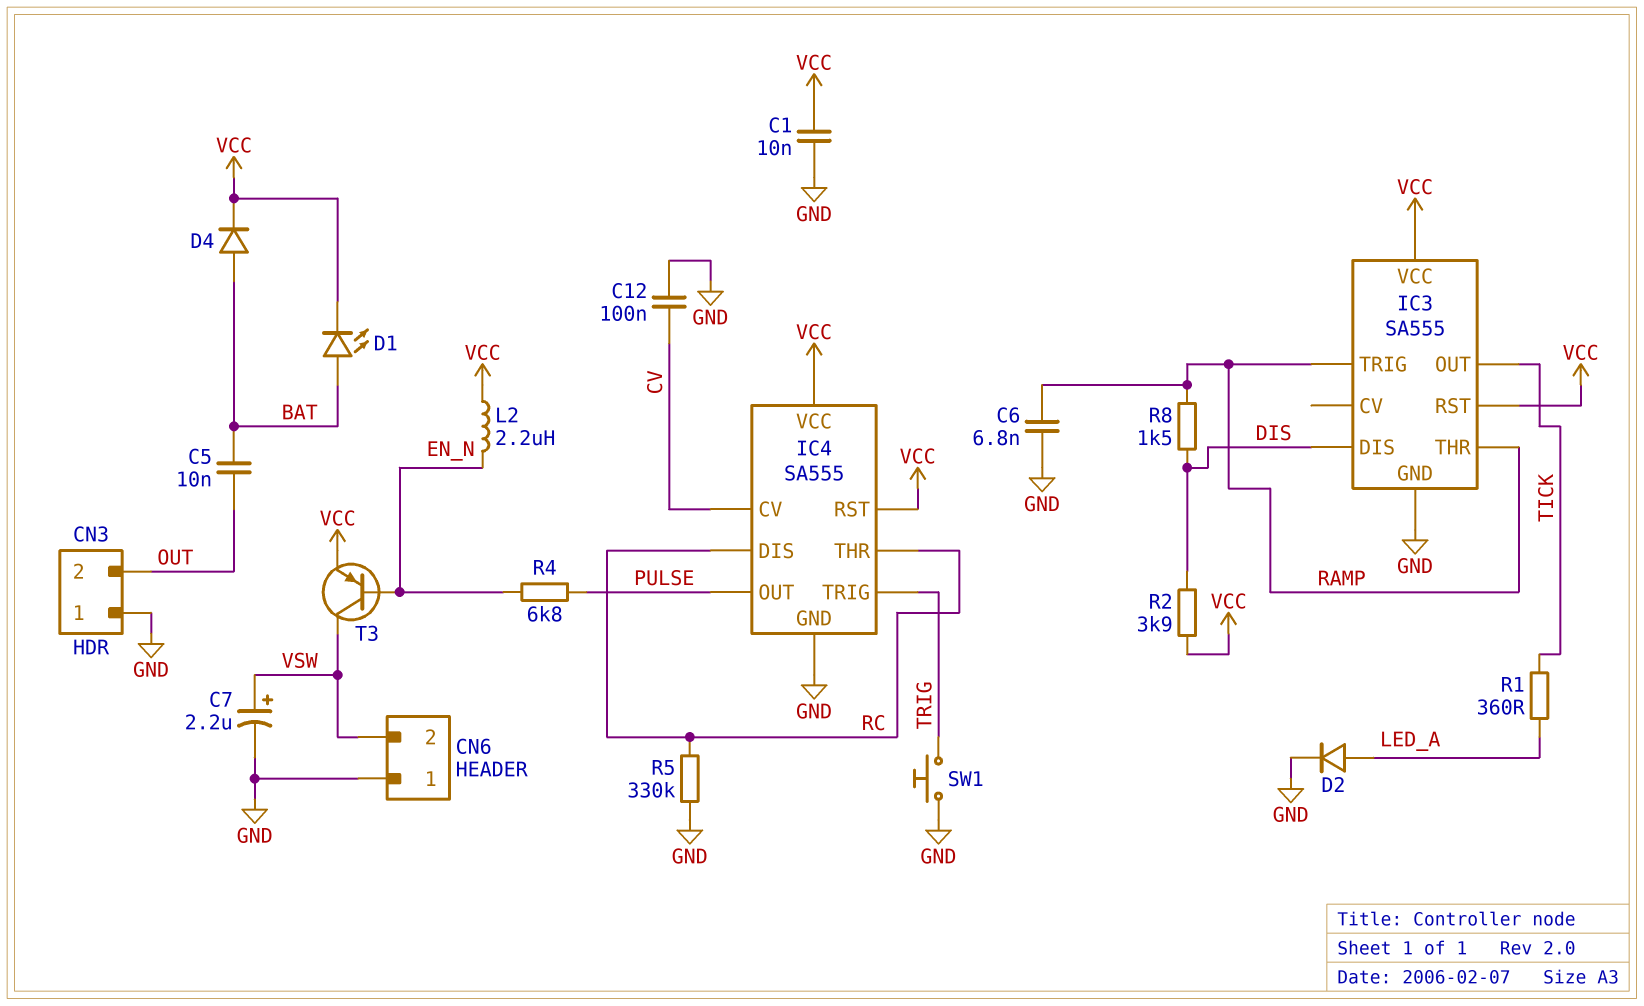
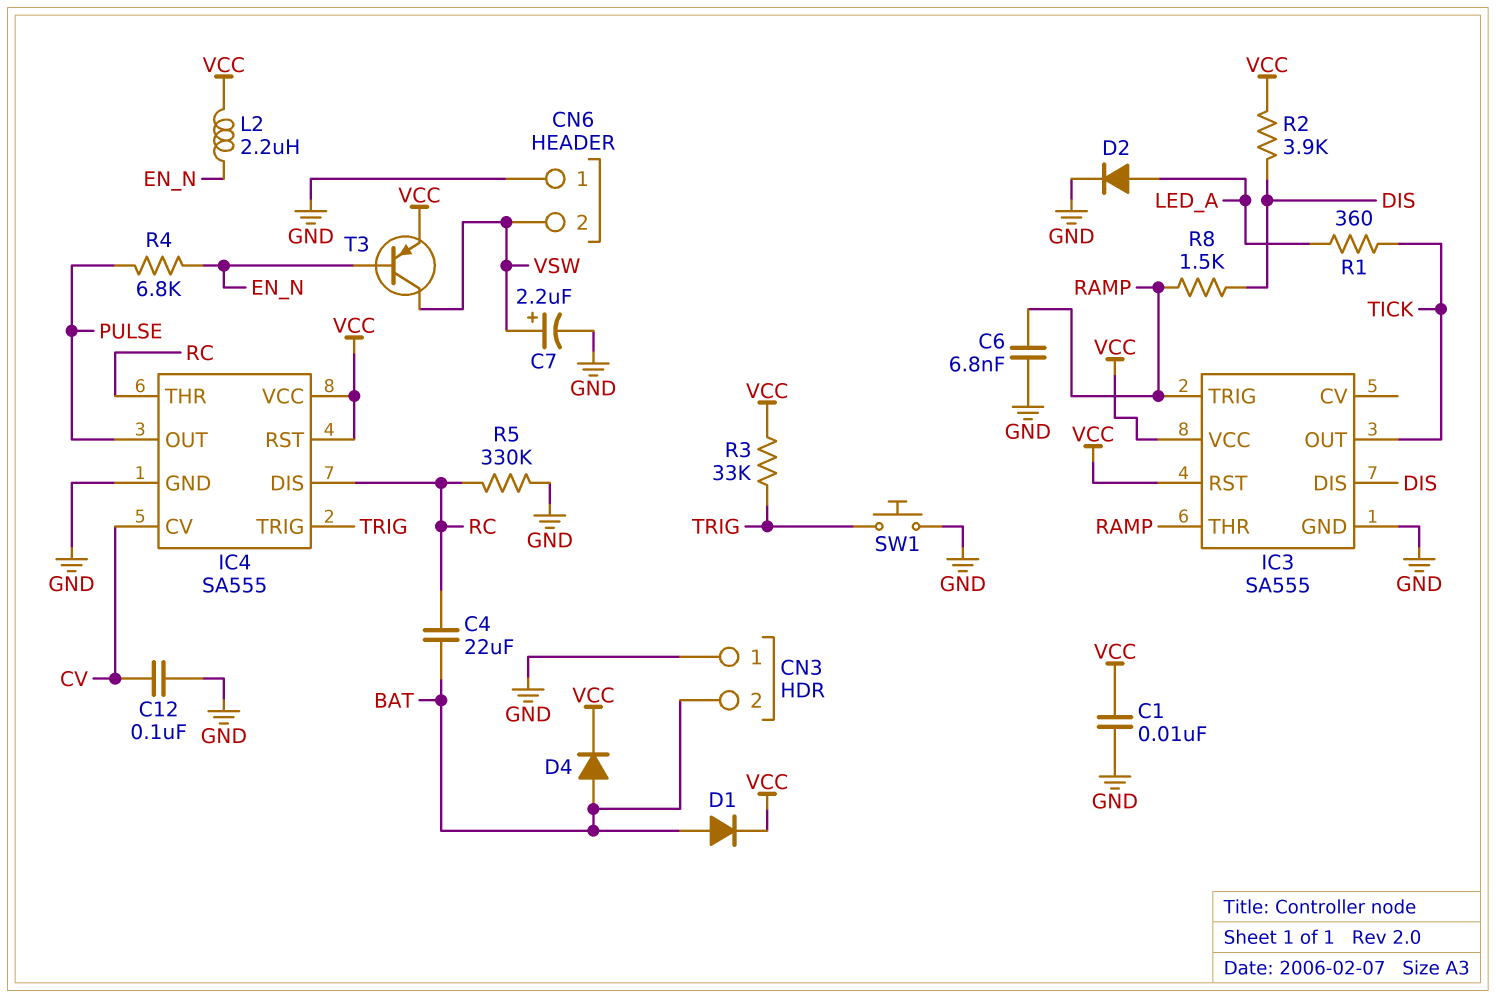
C4: none -> 22uF (BAT, RC)
C5: 10nF (BAT, OUT) -> none
CN3 pin 2: OUT -> BAT
D1: LED (A BAT, K VCC) -> diode (A BAT, K VCC)
R3: none -> 33k (TRIG, VCC)

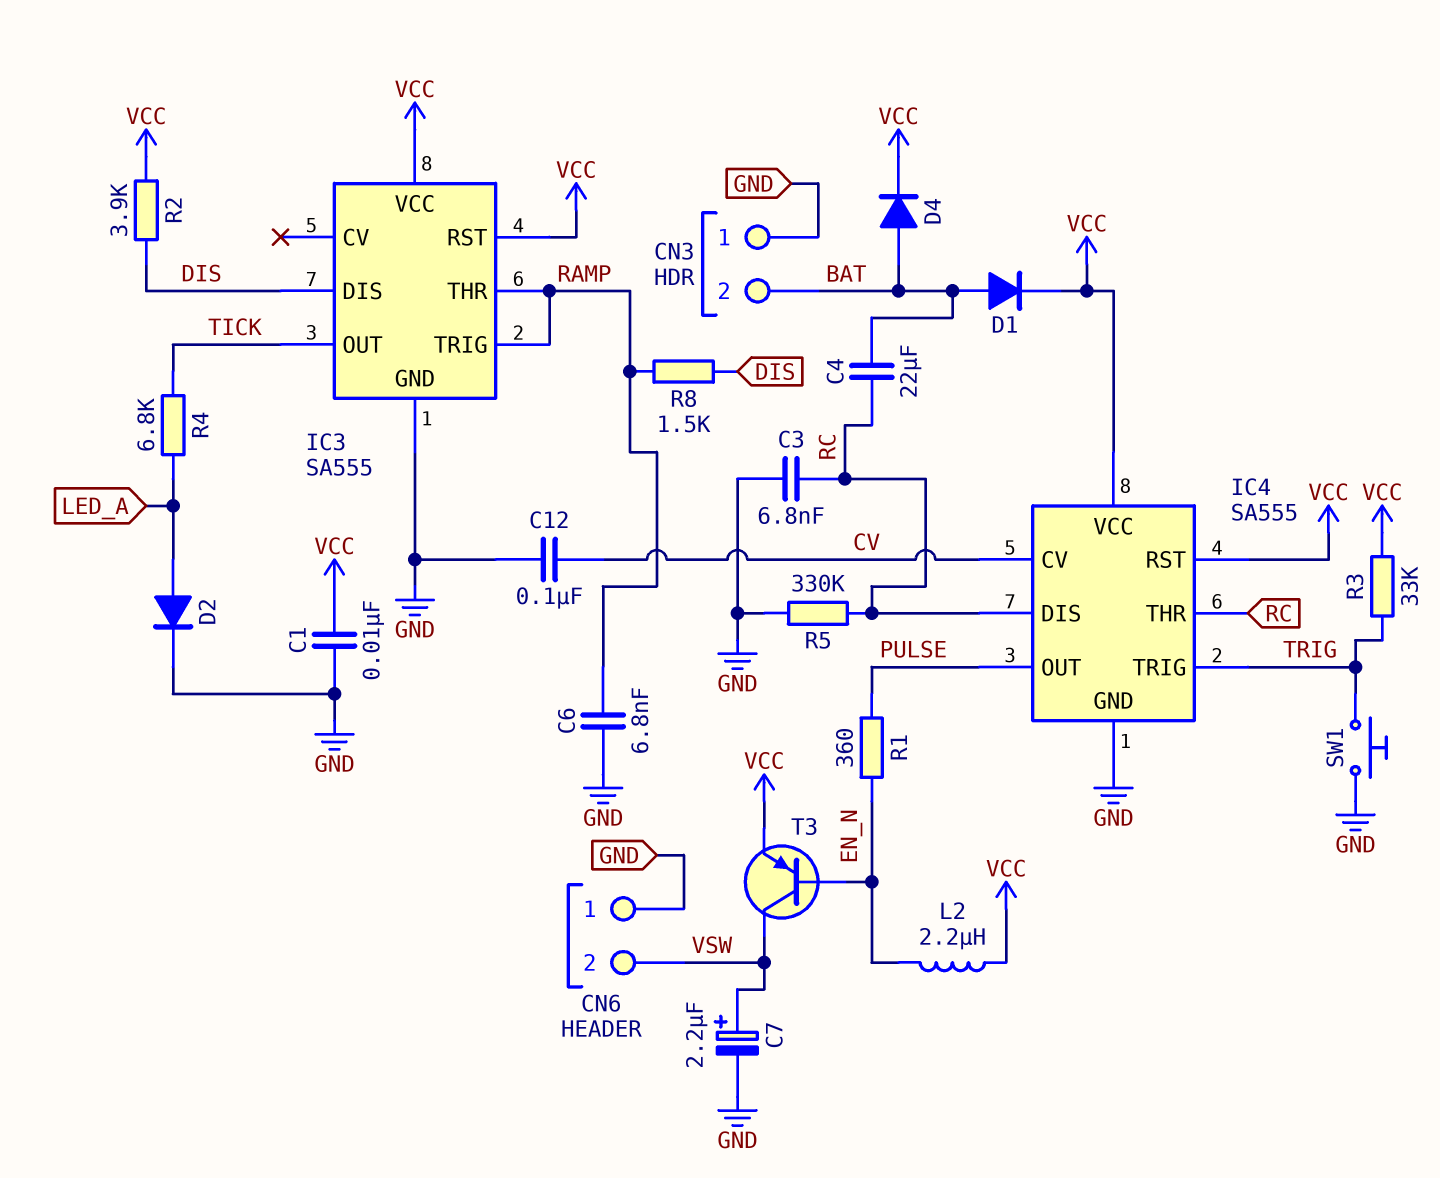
C3: none -> 6.8nF (GND, RC)
R1: 360 (LED_A, TICK) -> 360 (EN_N, PULSE)
R4: 6.8k (EN_N, PULSE) -> 6.8k (LED_A, TICK)

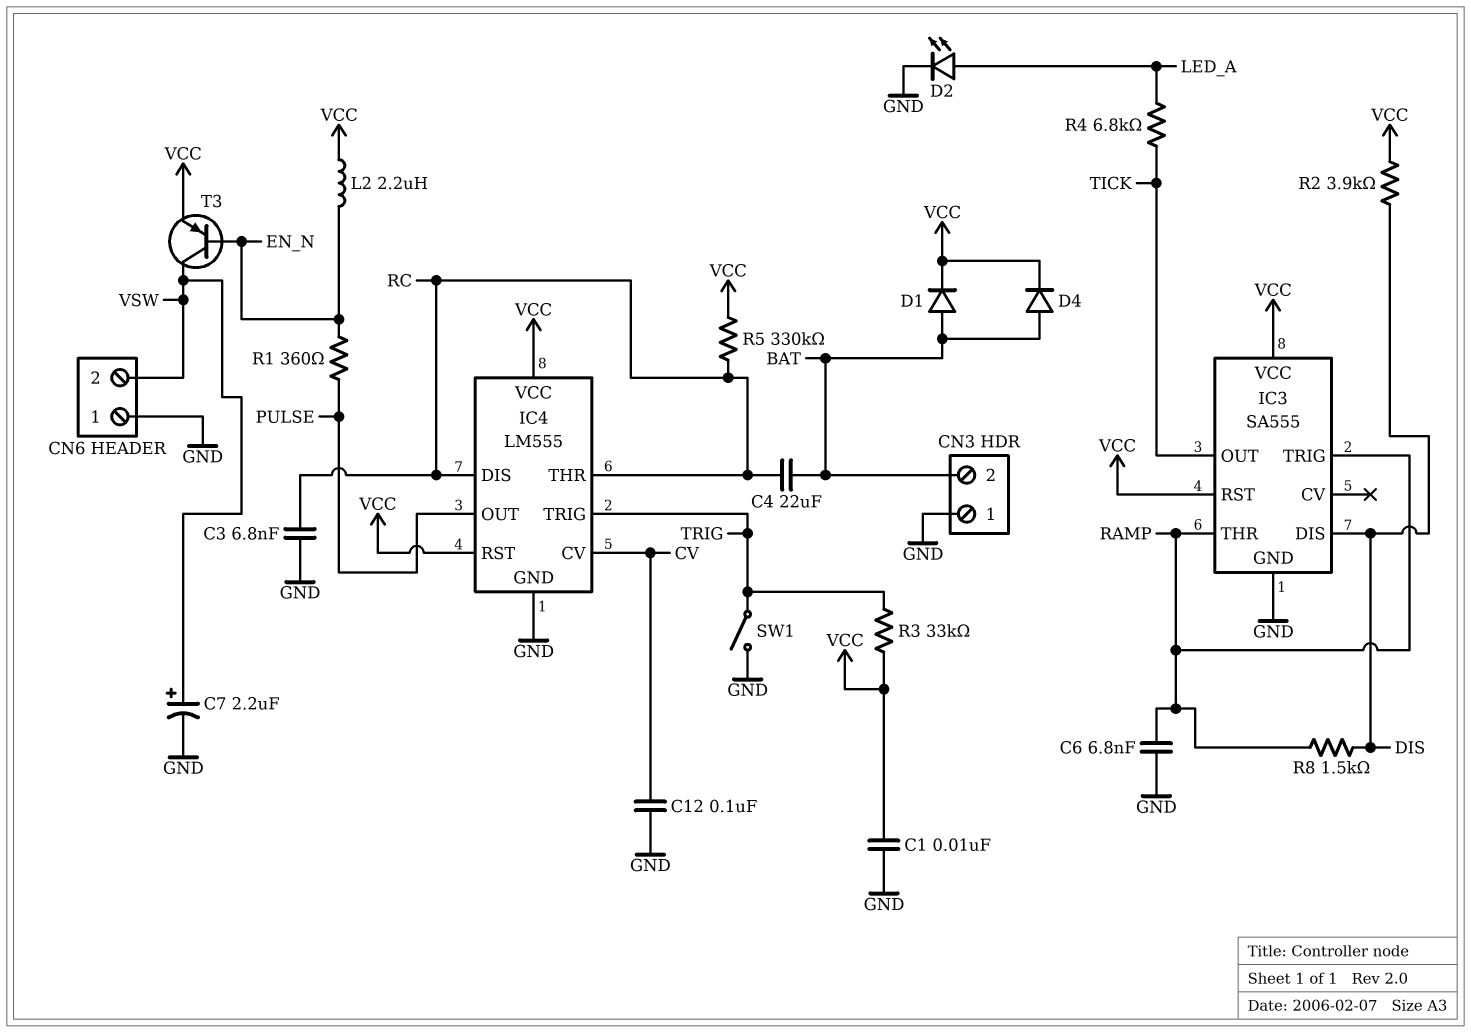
D2: diode (A LED_A, K GND) -> LED (A LED_A, K GND)
IC4: SA555 -> LM555
R5: 330k (GND, RC) -> 330k (RC, VCC)
SW1: button (GND, TRIG) -> switch (GND, TRIG)

